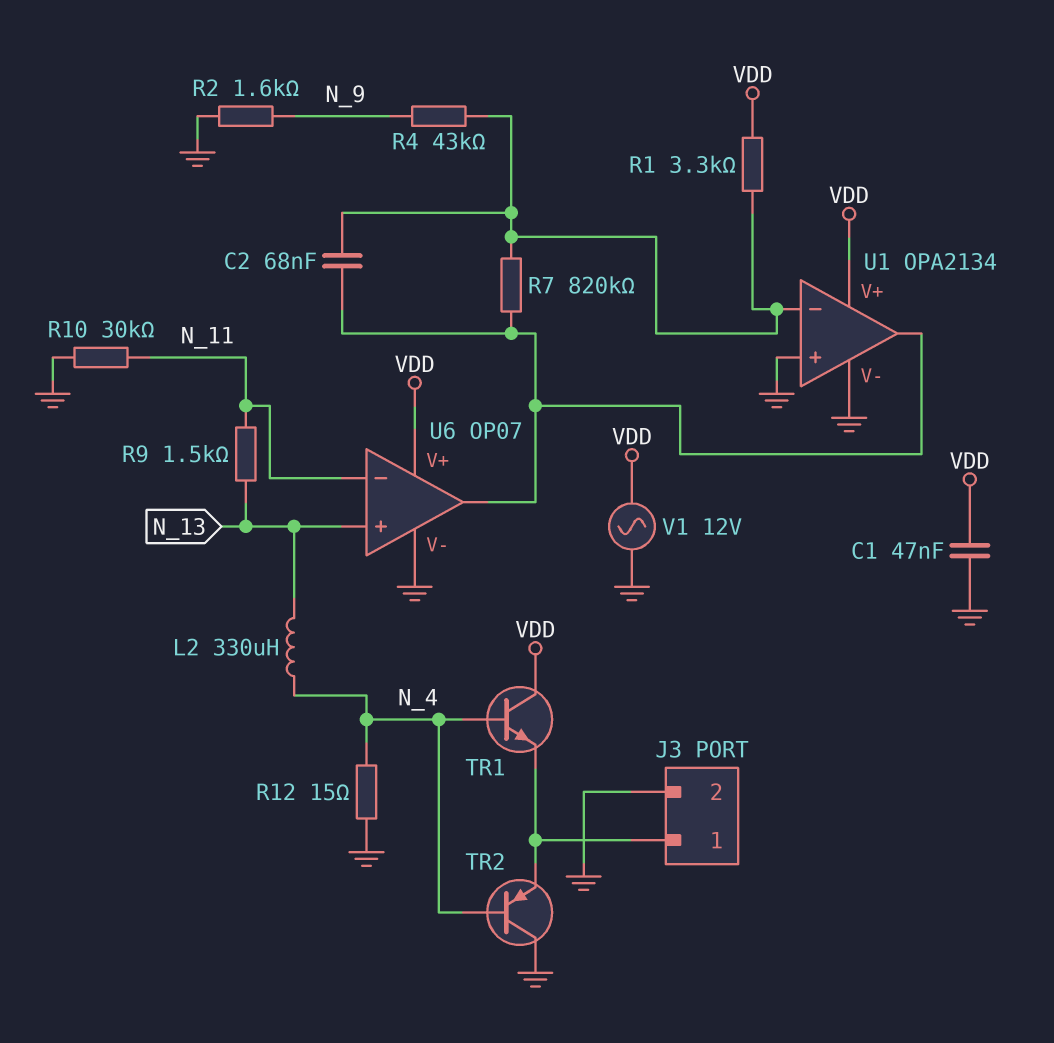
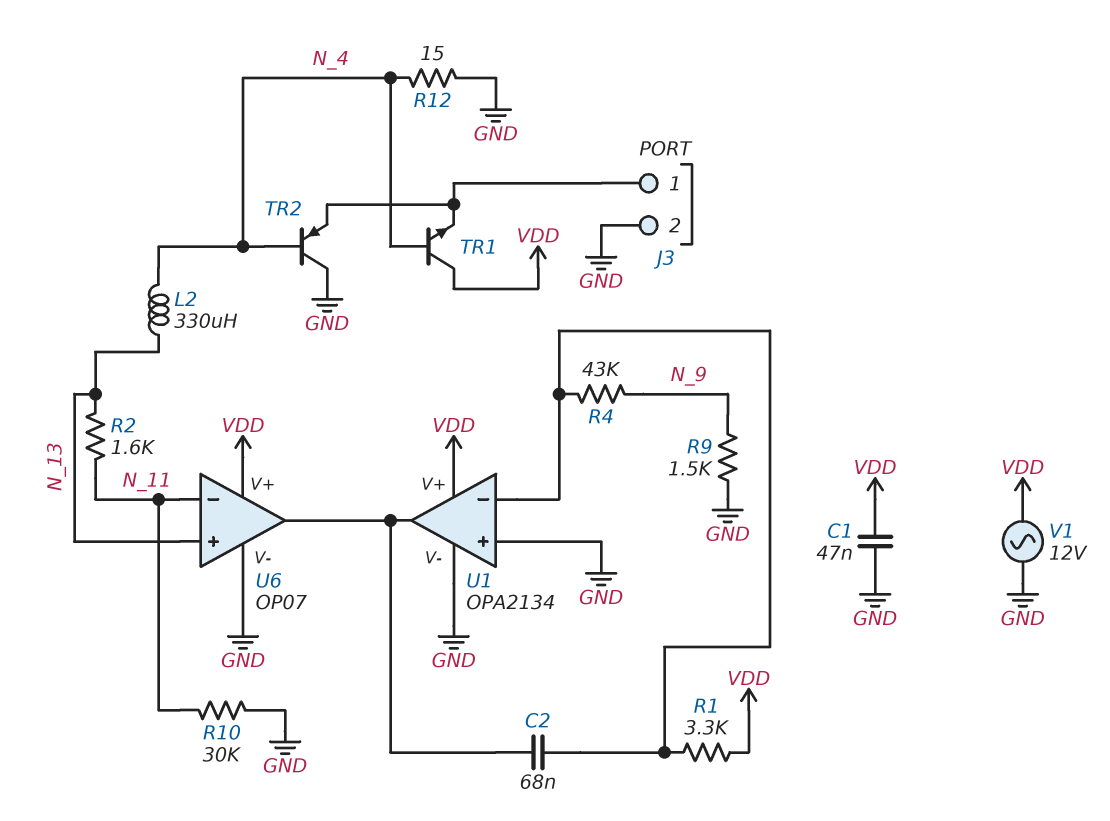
R2: 1.6k (GND, N_9) -> 1.6k (N_11, N_13)
R7: 820k (U1/in-, U1/out) -> none
R9: 1.5k (N_11, N_13) -> 1.5k (GND, N_9)

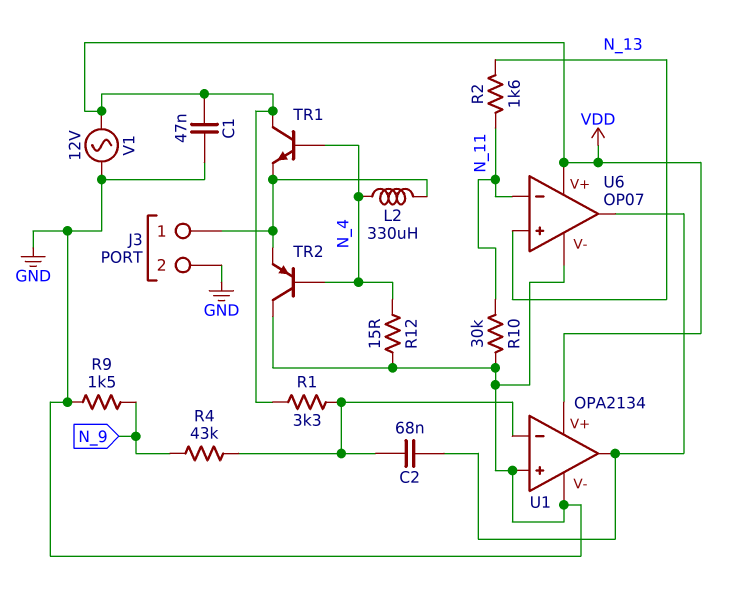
L2: 330uH (N_4, N_13) -> 330uH (J3/1, N_4)

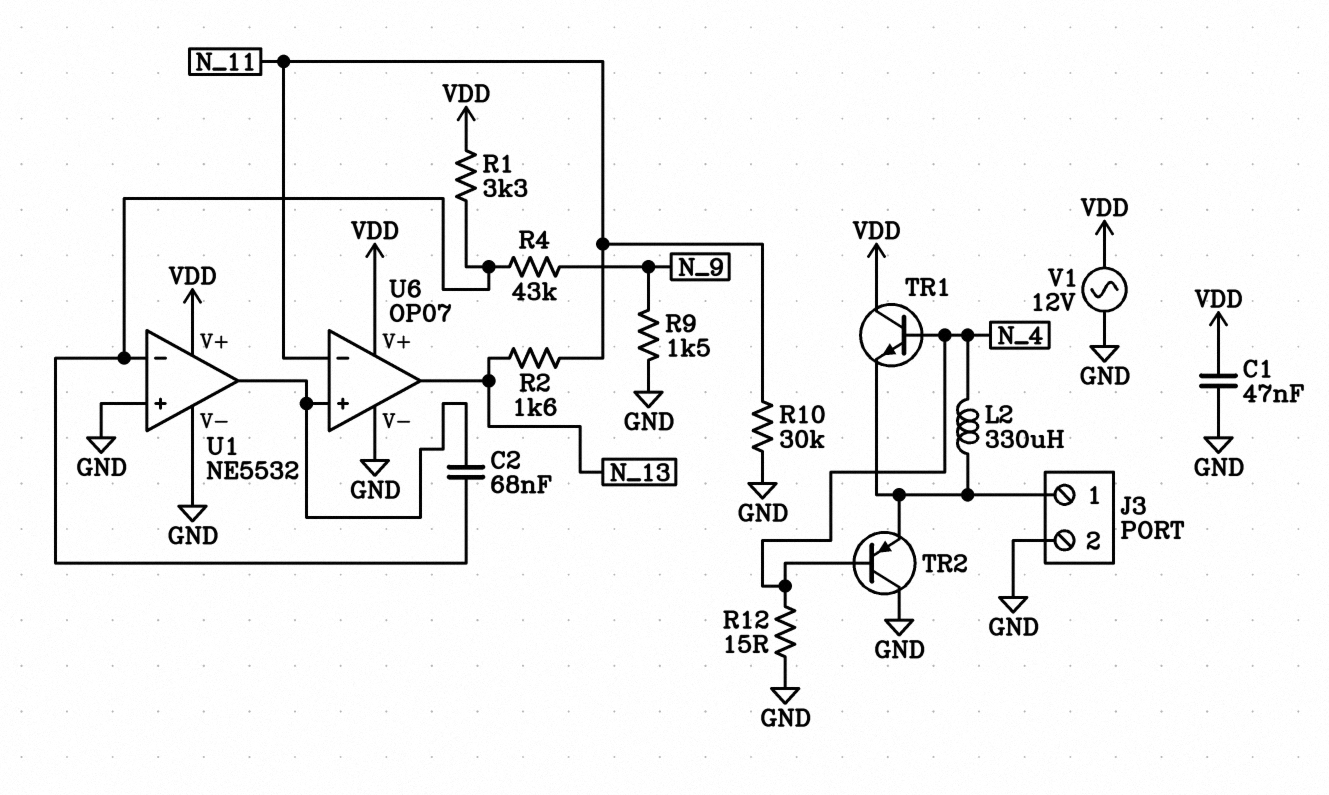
U1: OPA2134 -> NE5532
U6 pin in+: N_13 -> U1/out
U6 pin out: U1/out -> N_13

